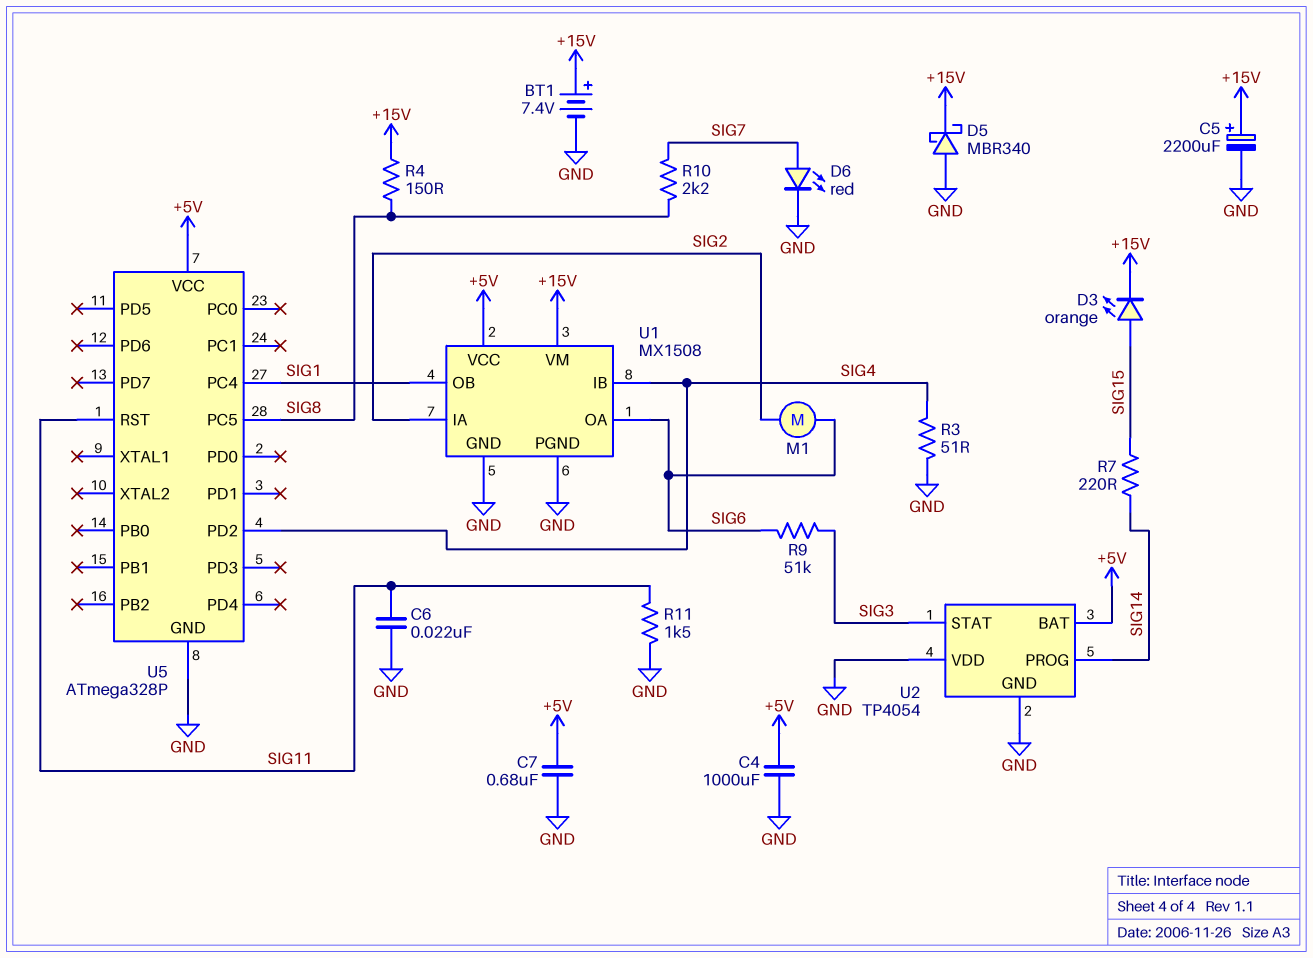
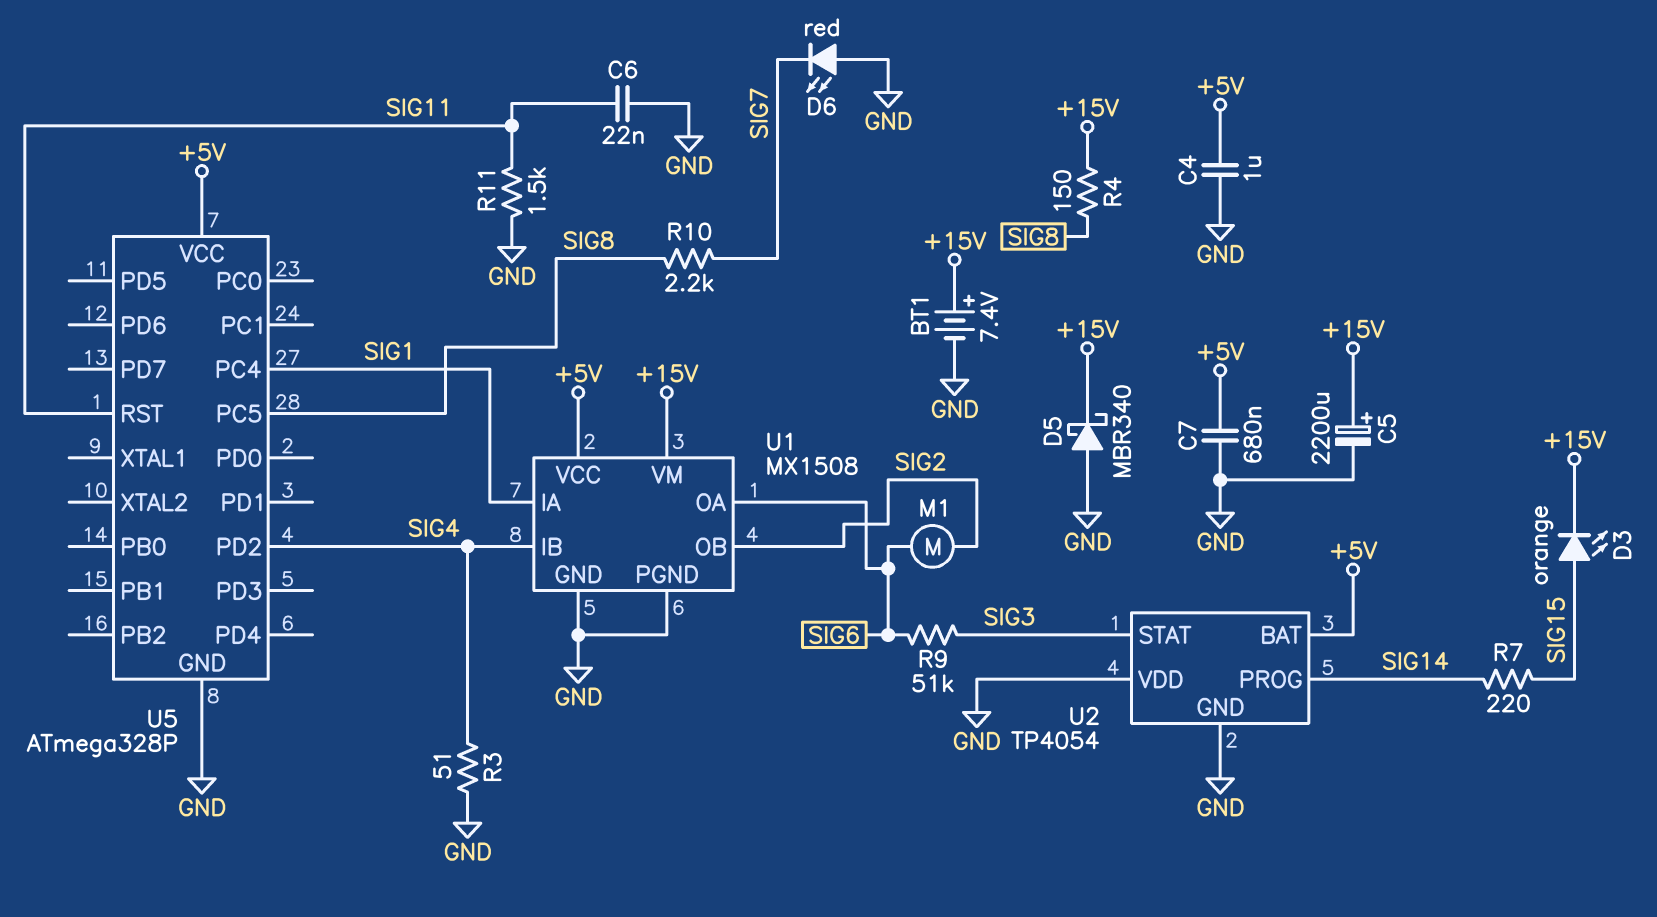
C4: 1000uF (+5V, GND) -> 1uF (+5V, GND)
D6: LED red (A SIG7, K GND) -> LED red (A GND, K SIG7)
U1 pin IA: SIG2 -> SIG1
U1 pin OB: SIG1 -> SIG2

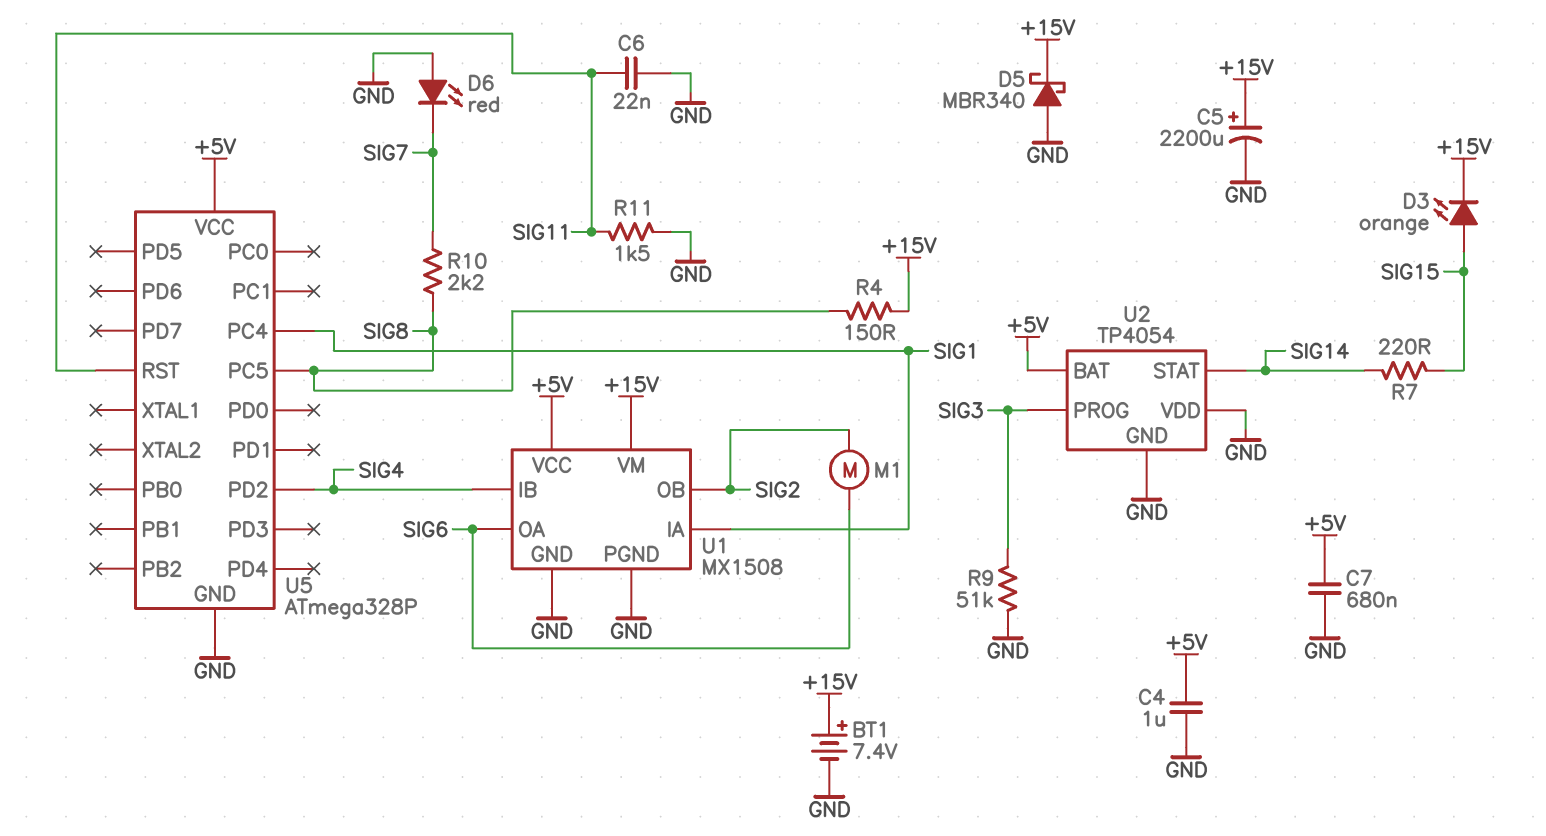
R3: 51 (GND, SIG4) -> none
R9: 51k (SIG3, SIG6) -> 51k (GND, SIG3)
U2 pin PROG: SIG14 -> SIG3
U2 pin STAT: SIG3 -> SIG14

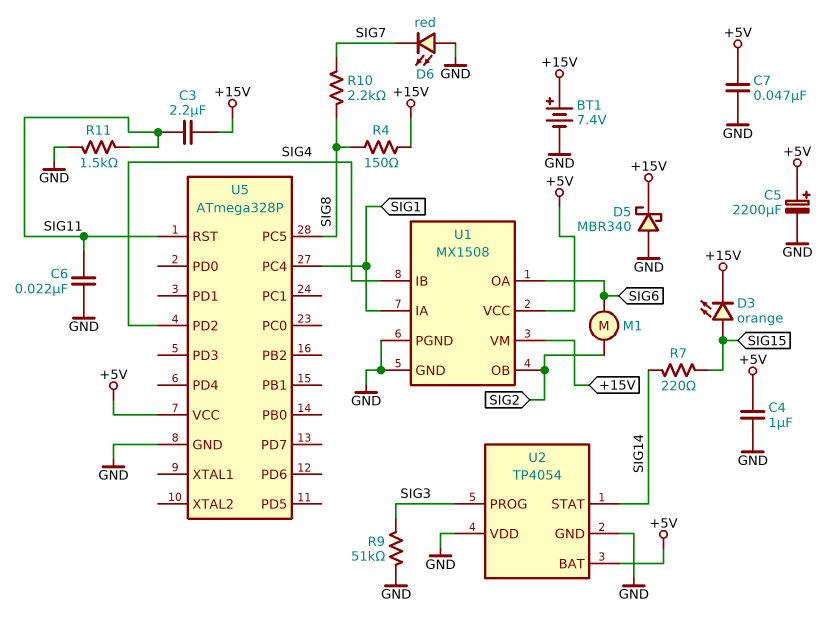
C3: none -> 2.2uF (+15V, SIG11)
C5: 2200uF (plus +15V, minus GND) -> 2200uF (plus +5V, minus GND)
C7: 680nF (+5V, GND) -> 47nF (+5V, GND)

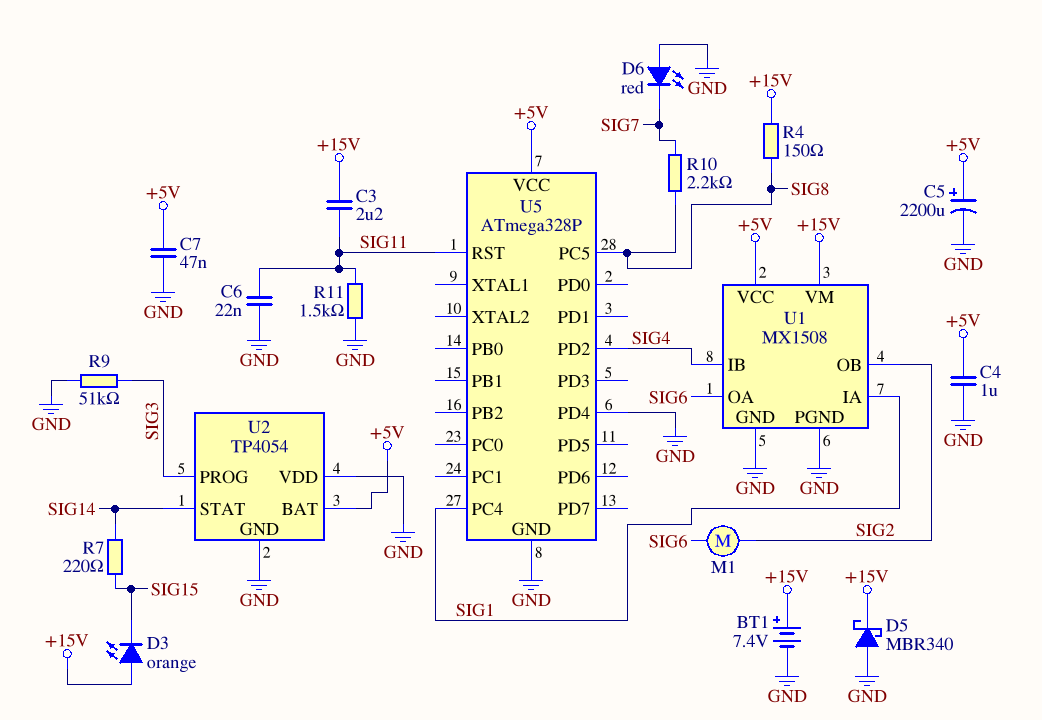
D3: LED orange (A SIG15, K +15V) -> LED orange (A +15V, K SIG15)
U5 pin PD4: none -> GND

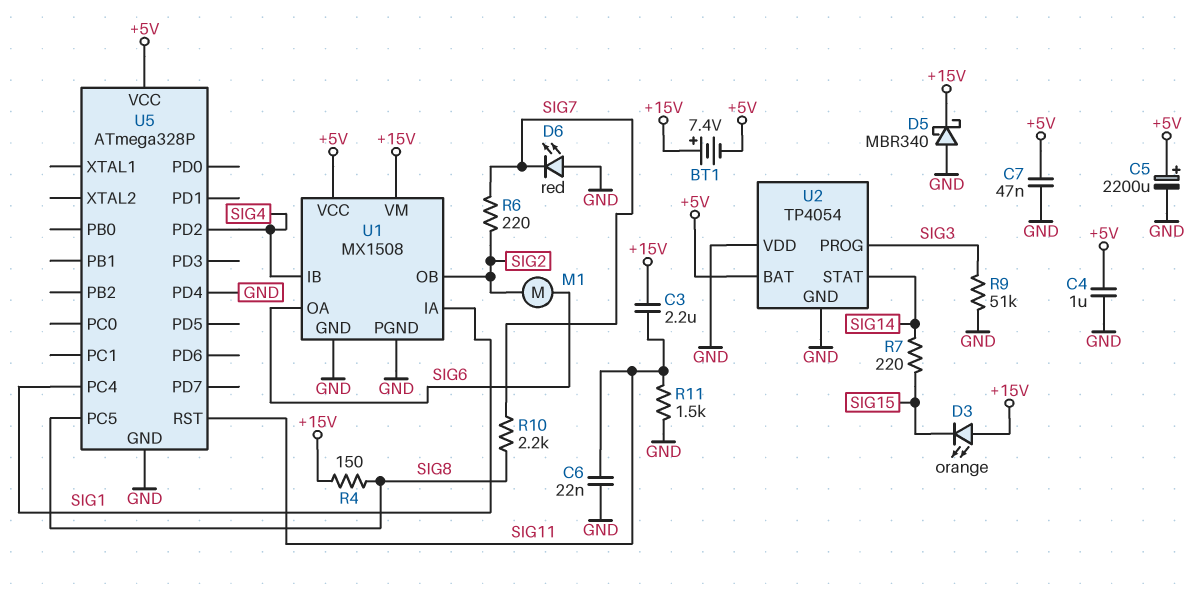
BT1: 7.4V (plus +15V, minus GND) -> 7.4V (plus +15V, minus +5V)
R6: none -> 220 (SIG2, SIG7)

